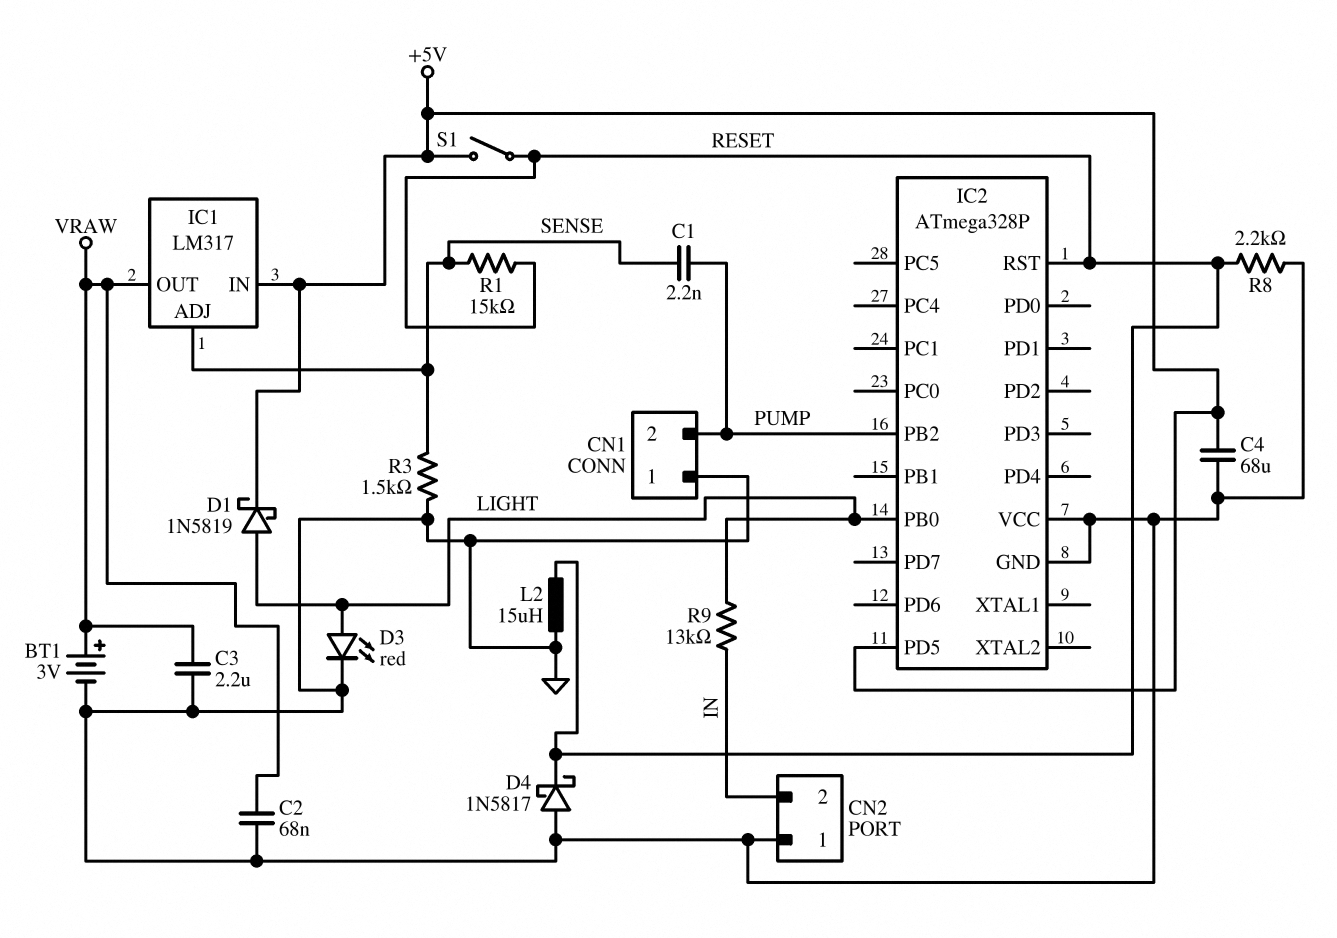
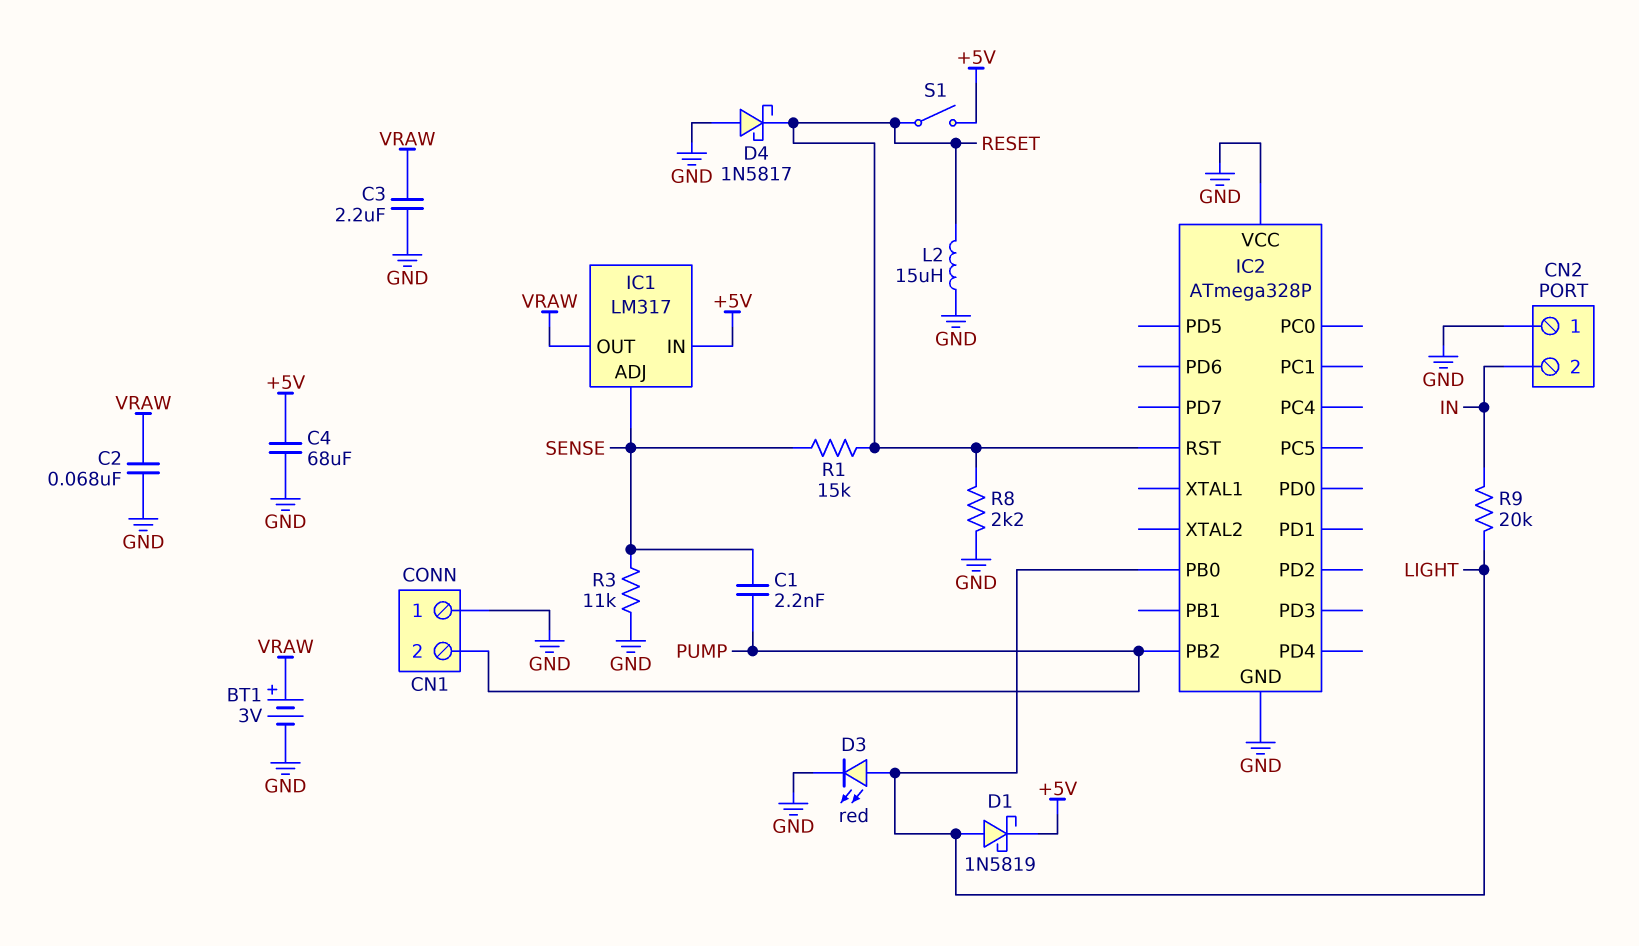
IC2 pin PD5: +5V -> none
R3: 1.5k (GND, SENSE) -> 11k (GND, SENSE)
R9: 13k (IN, LIGHT) -> 20k (IN, LIGHT)

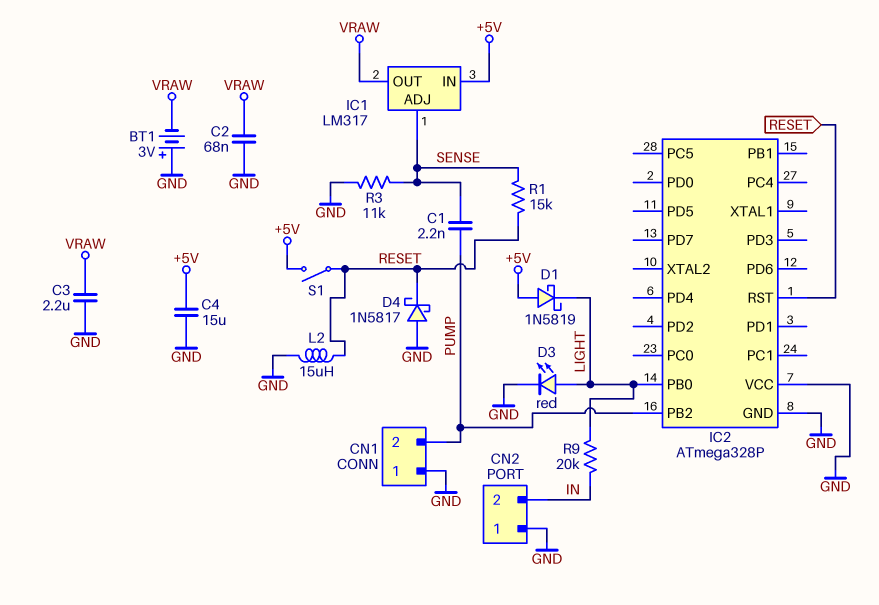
BT1: 3V (plus VRAW, minus GND) -> 3V (plus GND, minus VRAW)
C4: 68uF (+5V, GND) -> 15uF (+5V, GND)
D1: schottky 1N5819 (A LIGHT, K +5V) -> schottky 1N5819 (A +5V, K LIGHT)
R8: 2.2k (GND, RESET) -> none

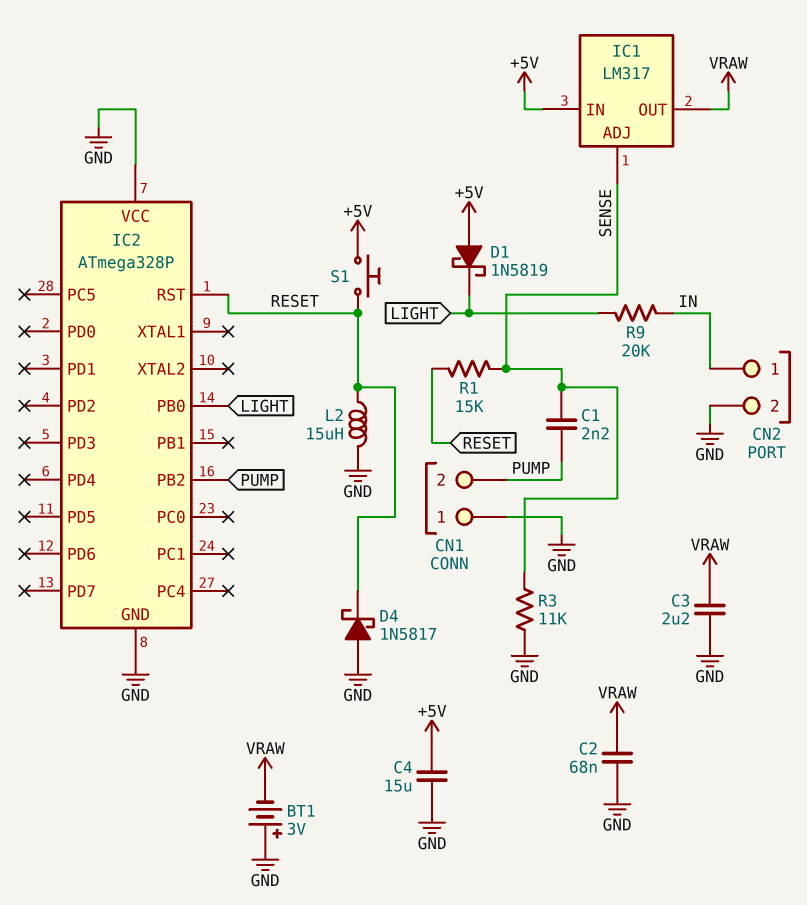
CN2 pin 1: GND -> IN
CN2 pin 2: IN -> GND
D3: LED red (A LIGHT, K GND) -> none
S1: switch (+5V, RESET) -> button (+5V, RESET)

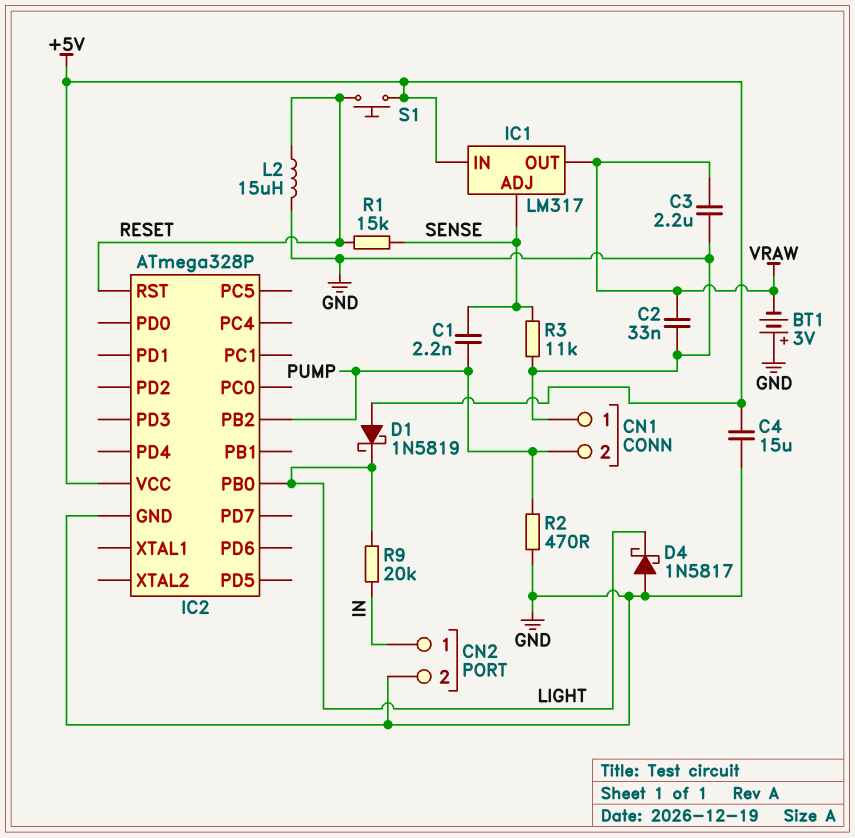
C2: 68nF (GND, VRAW) -> 33nF (GND, VRAW)
D4: schottky 1N5817 (A GND, K RESET) -> schottky 1N5817 (A GND, K LIGHT)
IC2 pin VCC: GND -> +5V
R2: none -> 470 (GND, PUMP)

